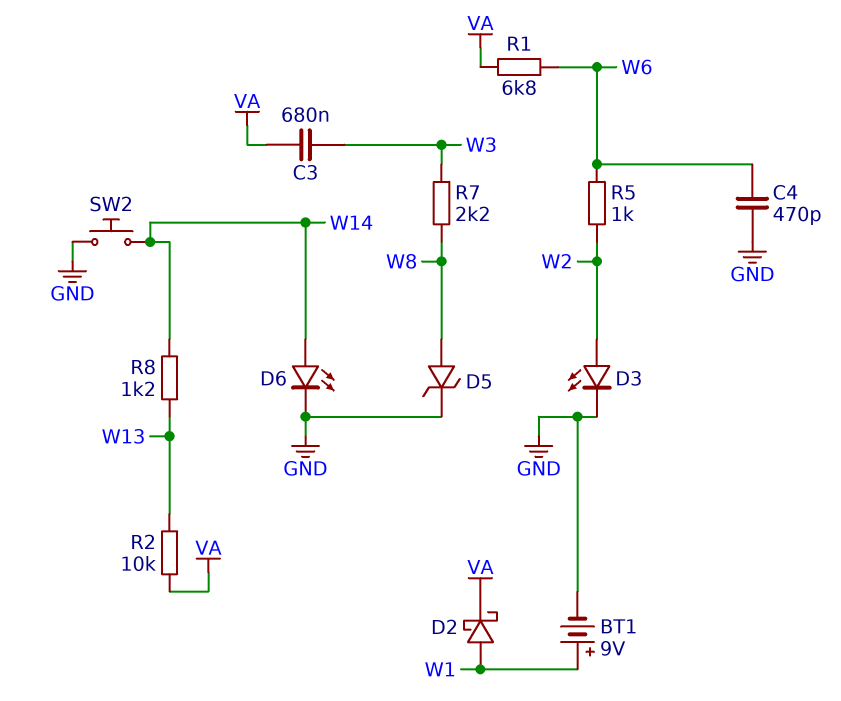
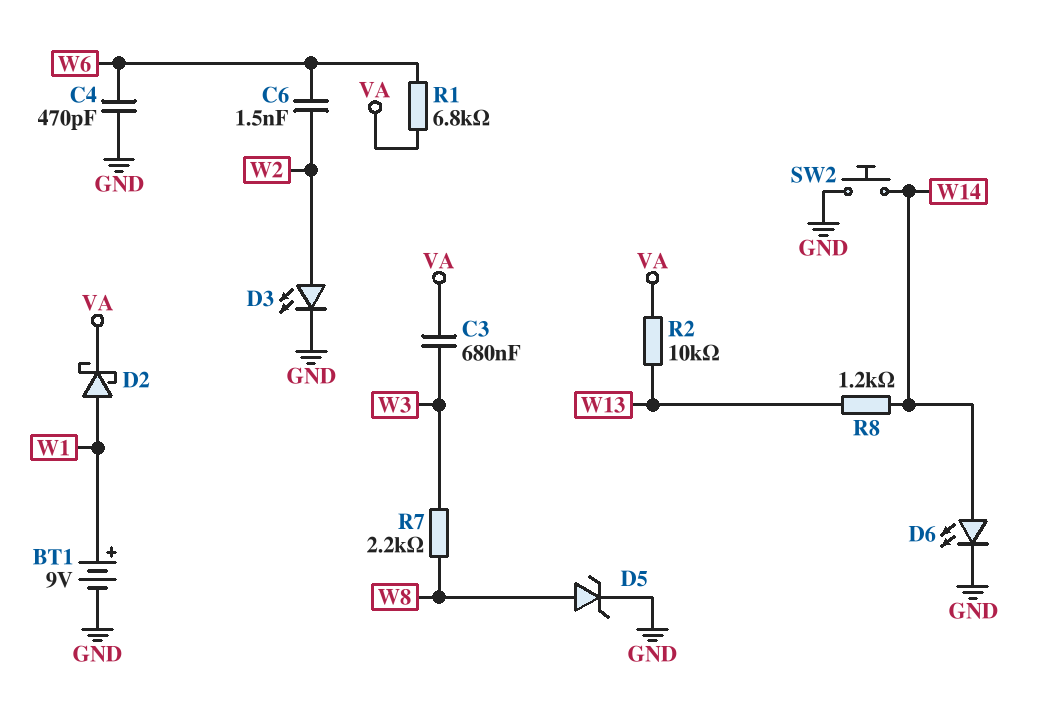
C6: none -> 1.5nF (W2, W6)
R5: 1k (W2, W6) -> none

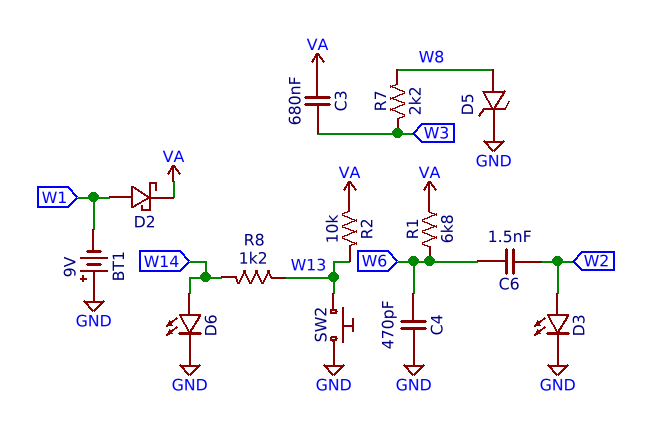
BT1: 9V (plus W1, minus GND) -> 9V (plus GND, minus W1)
SW2: button (GND, W14) -> button (GND, W13)

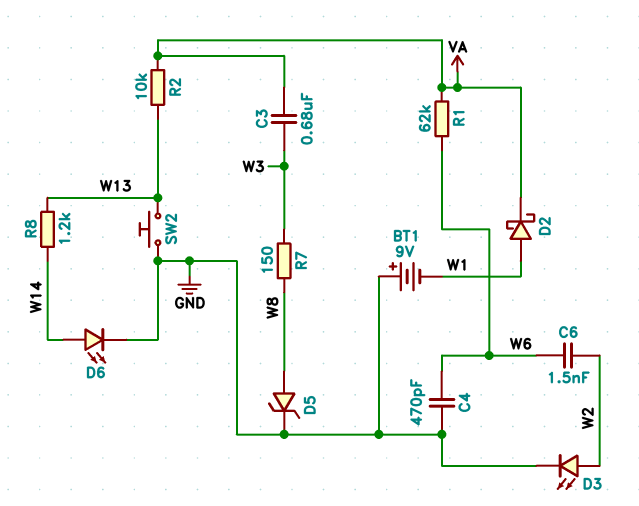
R1: 6.8k (VA, W6) -> 62k (VA, W6)
R7: 2.2k (W3, W8) -> 150 (W3, W8)

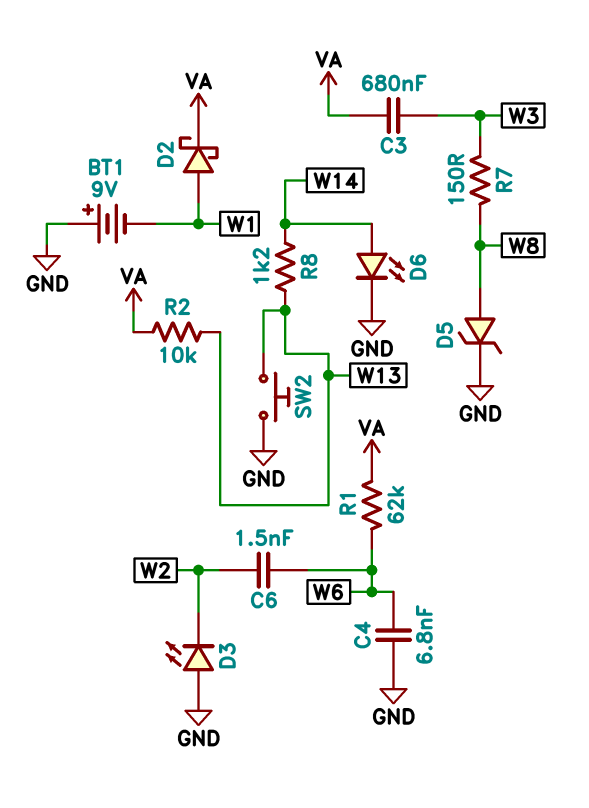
C4: 470pF (GND, W6) -> 6.8nF (GND, W6)
D3: LED (A W2, K GND) -> LED (A GND, K W2)

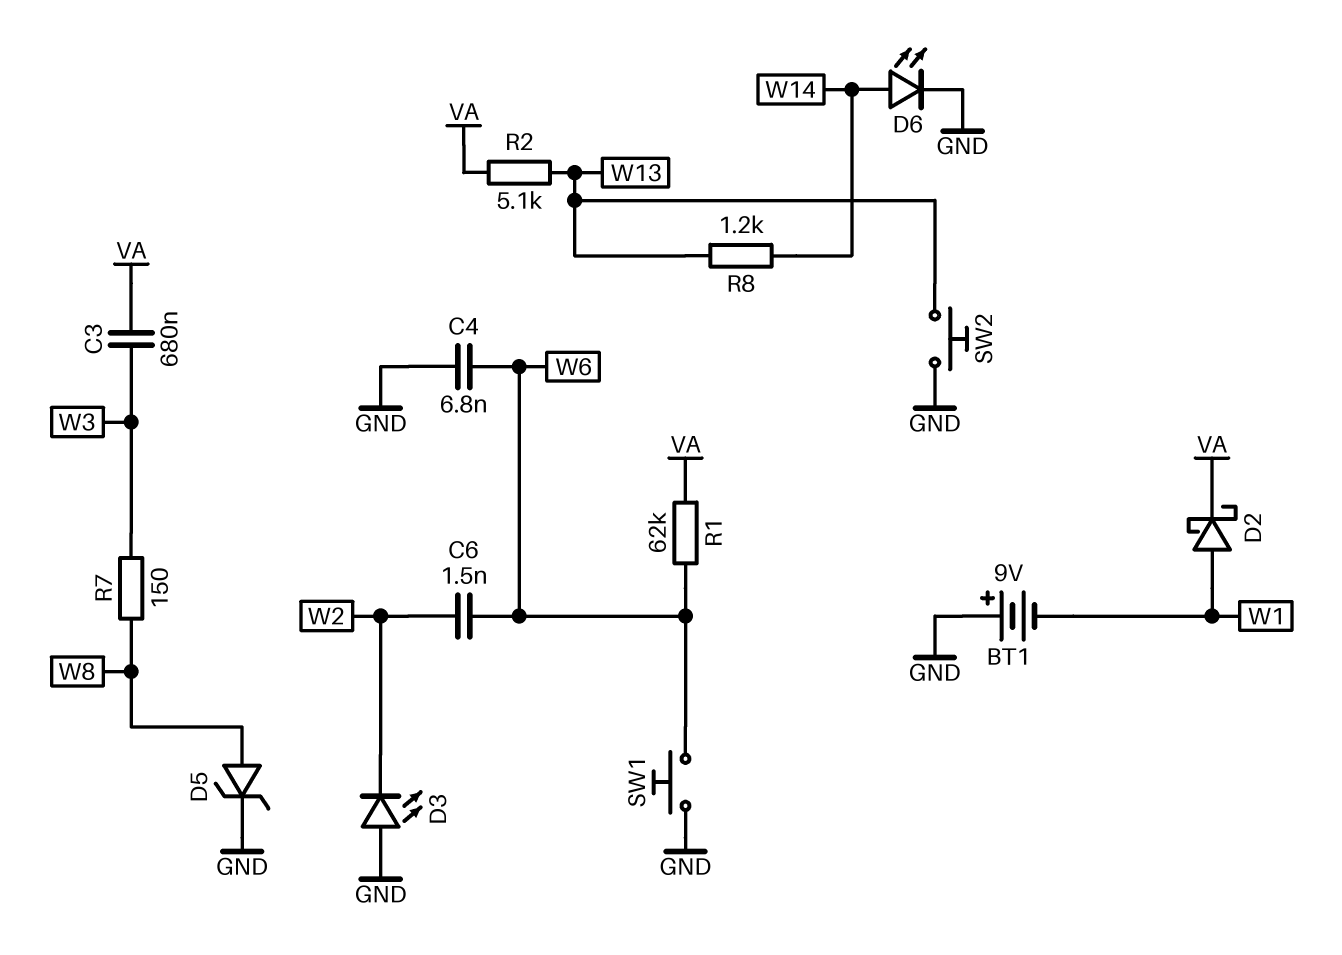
R2: 10k (VA, W13) -> 5.1k (VA, W13)
SW1: none -> button (GND, W6)

